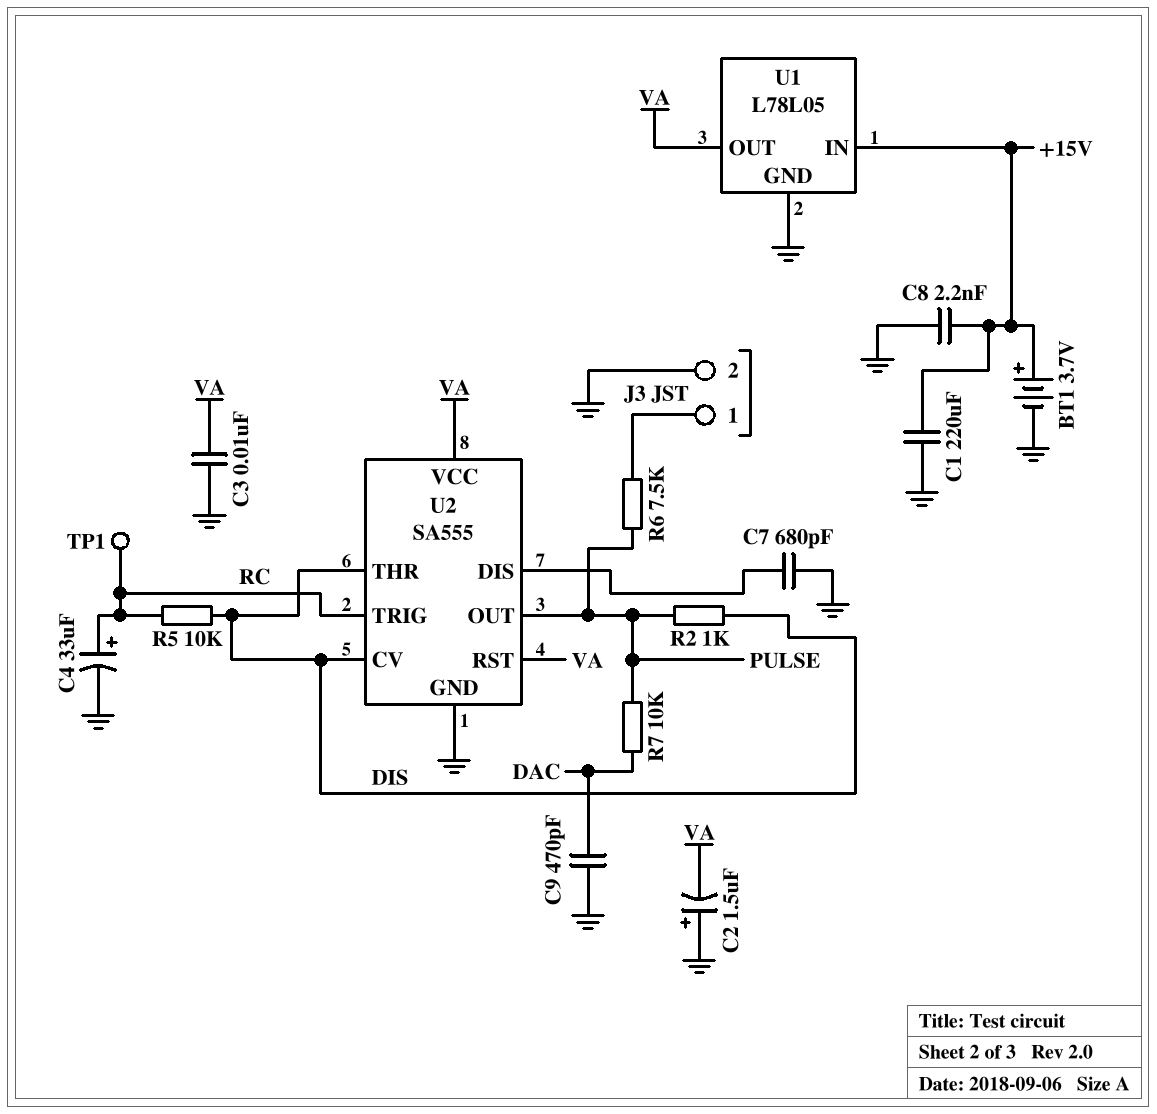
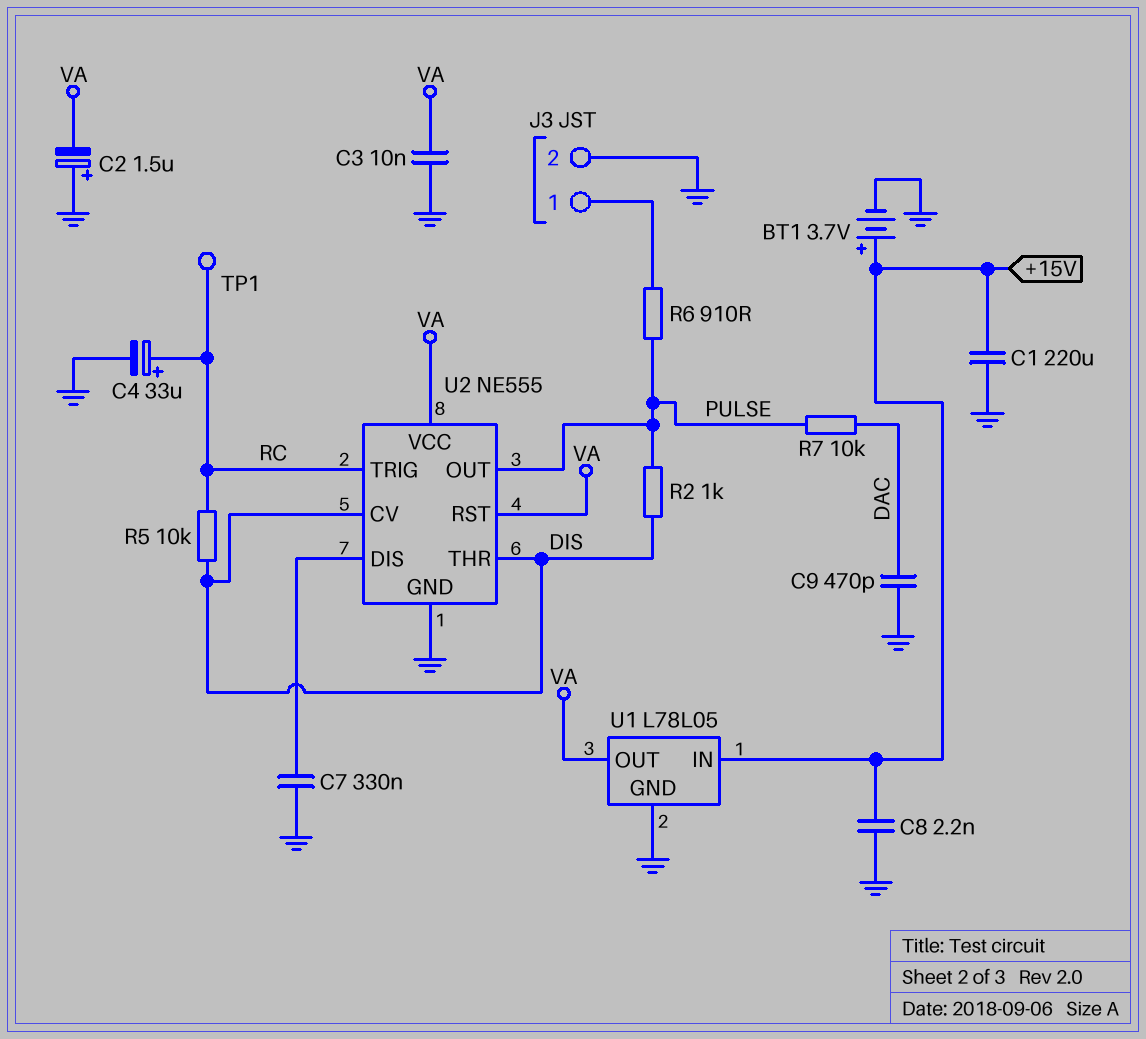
C7: 680pF (GND, U2/DIS) -> 330nF (GND, U2/DIS)
R6: 7.5k (J3/1, PULSE) -> 910 (J3/1, PULSE)
U2: SA555 -> NE555

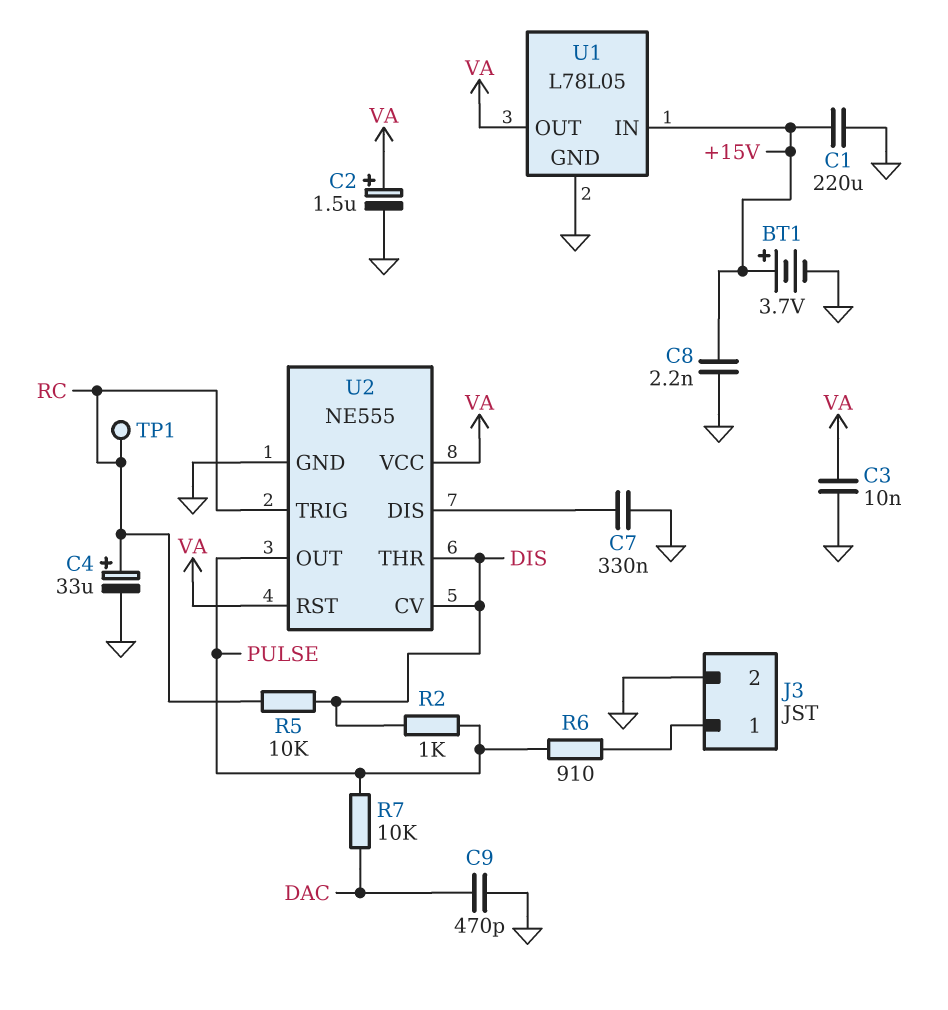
C2: 1.5uF (plus GND, minus VA) -> 1.5uF (plus VA, minus GND)

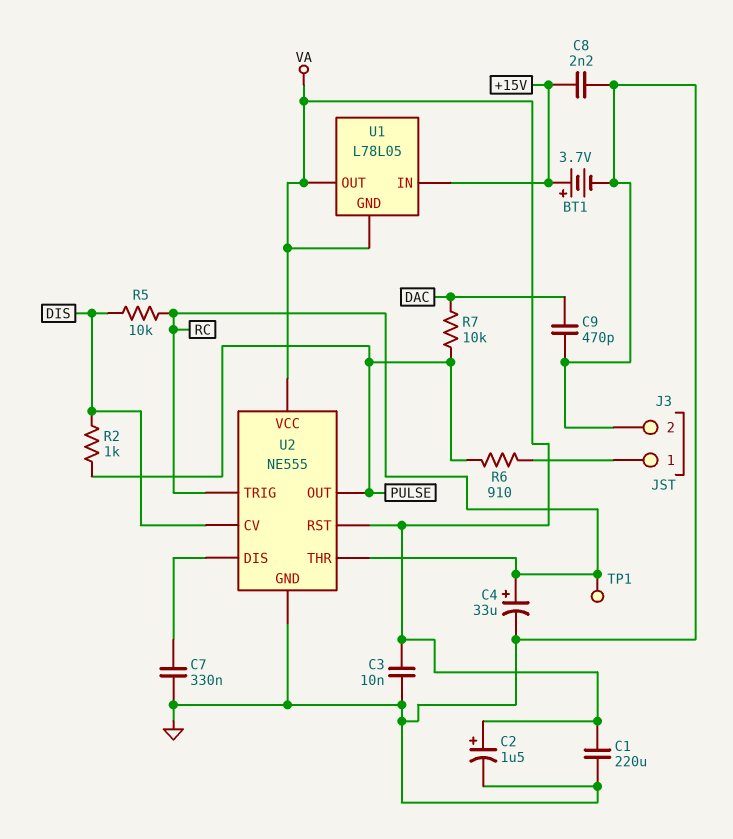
C1: 220uF (+15V, GND) -> 220uF (GND, VA)
U1 pin GND: GND -> VA
U2 pin THR: DIS -> RC

